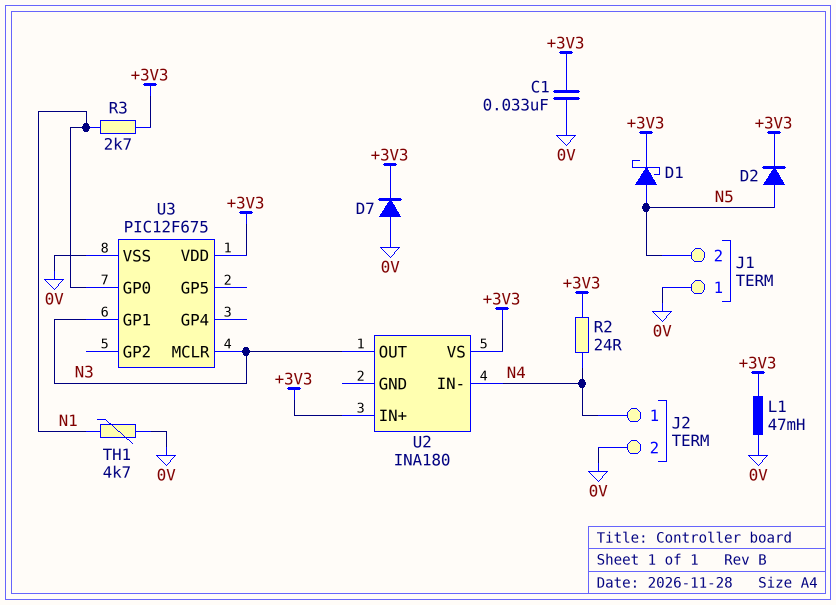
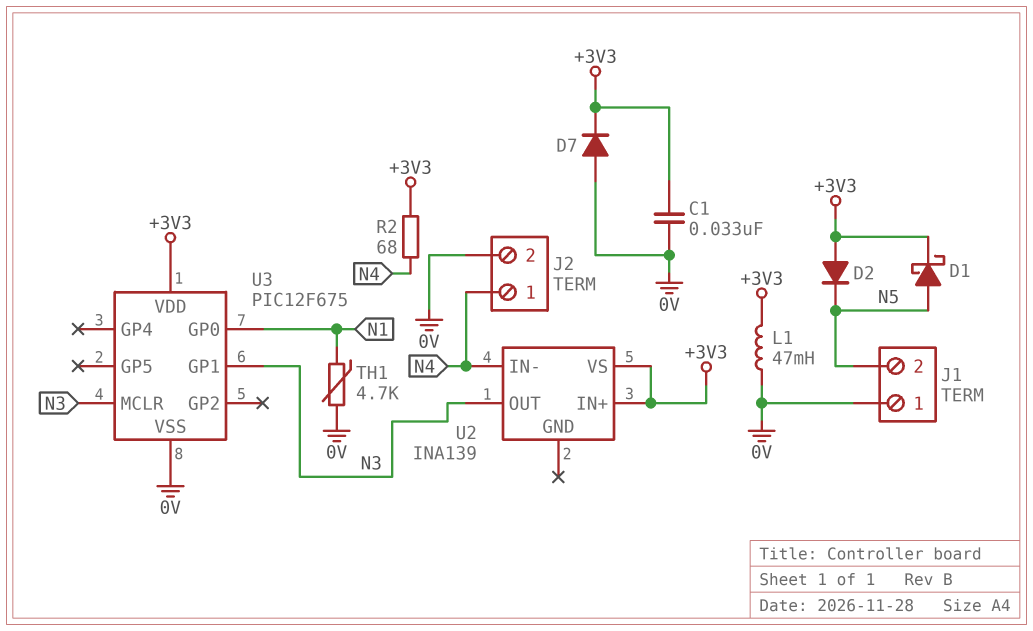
D2: diode (A N5, K +3V3) -> diode (A +3V3, K N5)
R2: 24 (+3V3, N4) -> 68 (+3V3, N4)
R3: 2.7k (+3V3, N1) -> none
U2: INA180 -> INA139

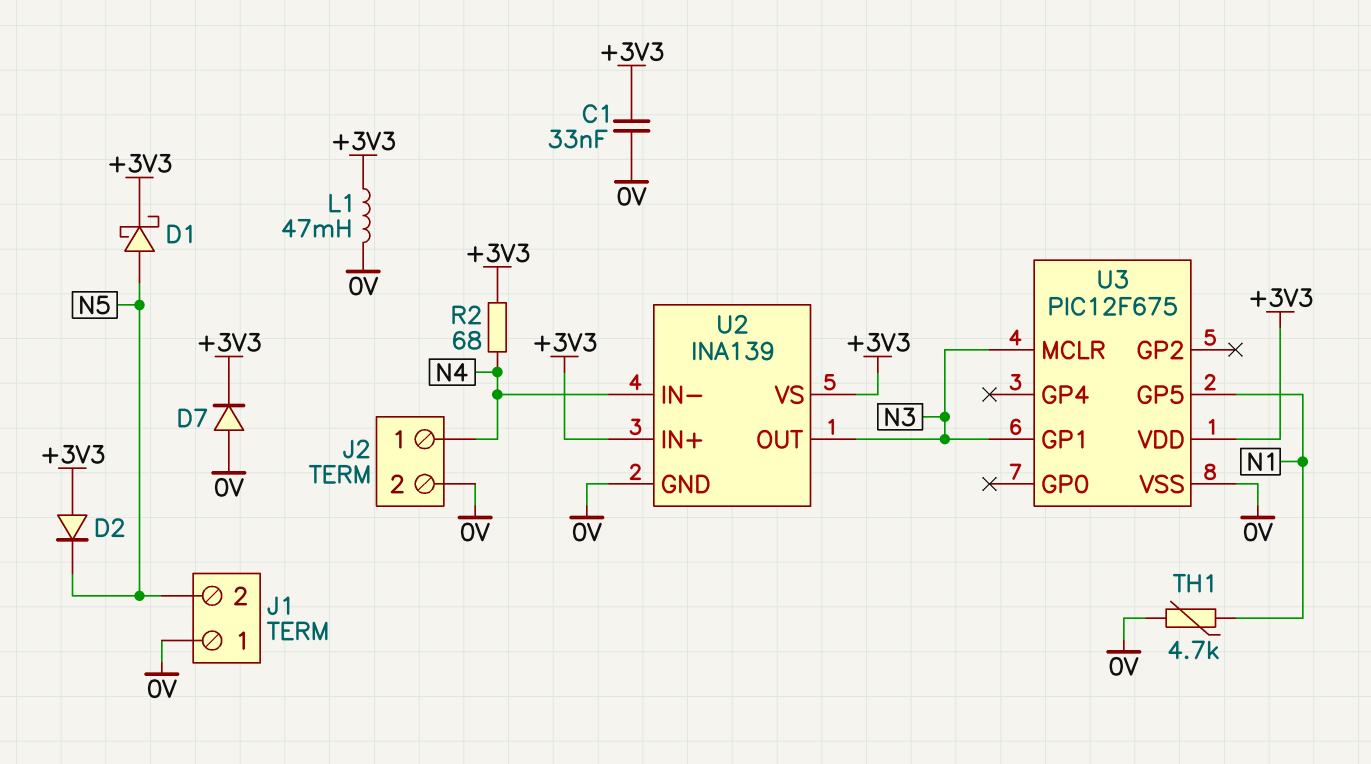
U2 pin GND: none -> 0V
U3 pin GP0: N1 -> none
U3 pin GP5: none -> N1

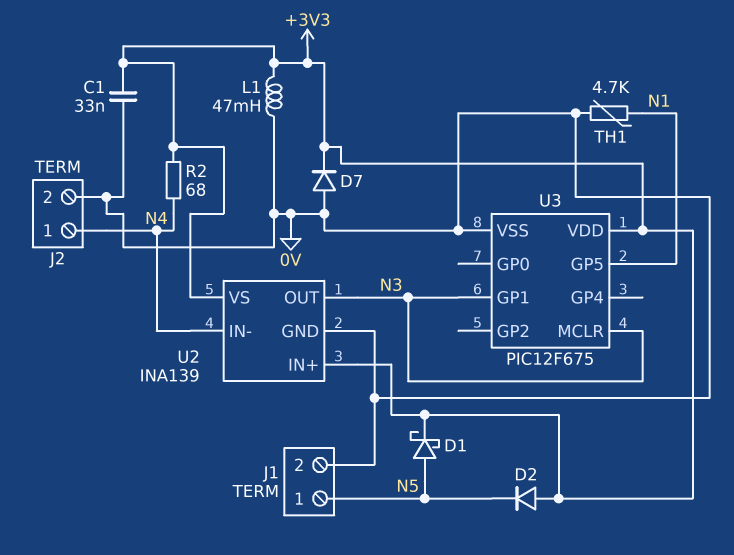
J1 pin 1: 0V -> N5
J1 pin 2: N5 -> 0V

